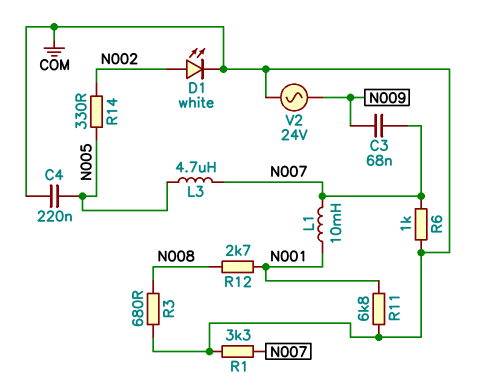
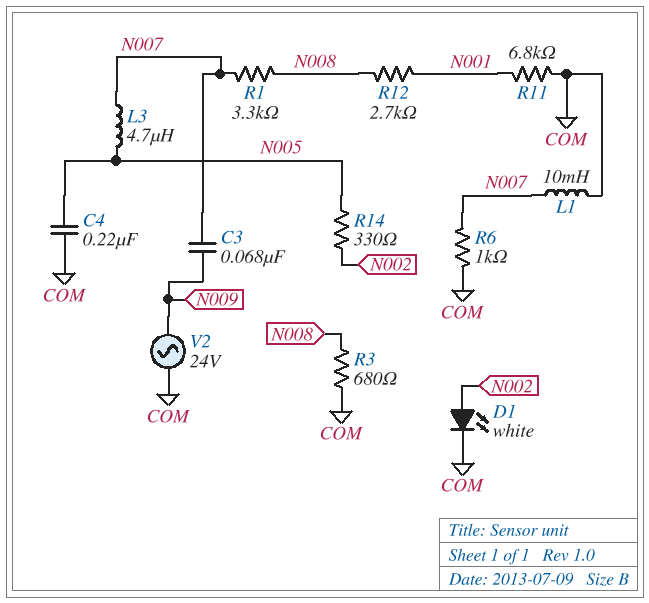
L1: 10mH (N001, N007) -> 10mH (COM, N007)
R1: 3.3k (COM, N007) -> 3.3k (N007, N008)

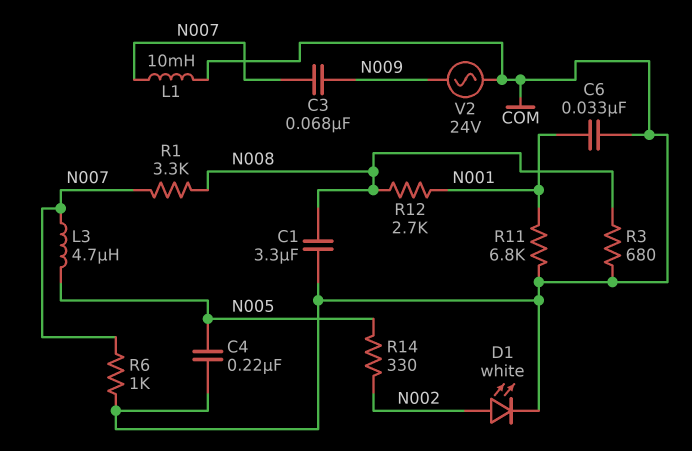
C1: none -> 3.3uF (COM, N008)
C6: none -> 33nF (COM, N001)

